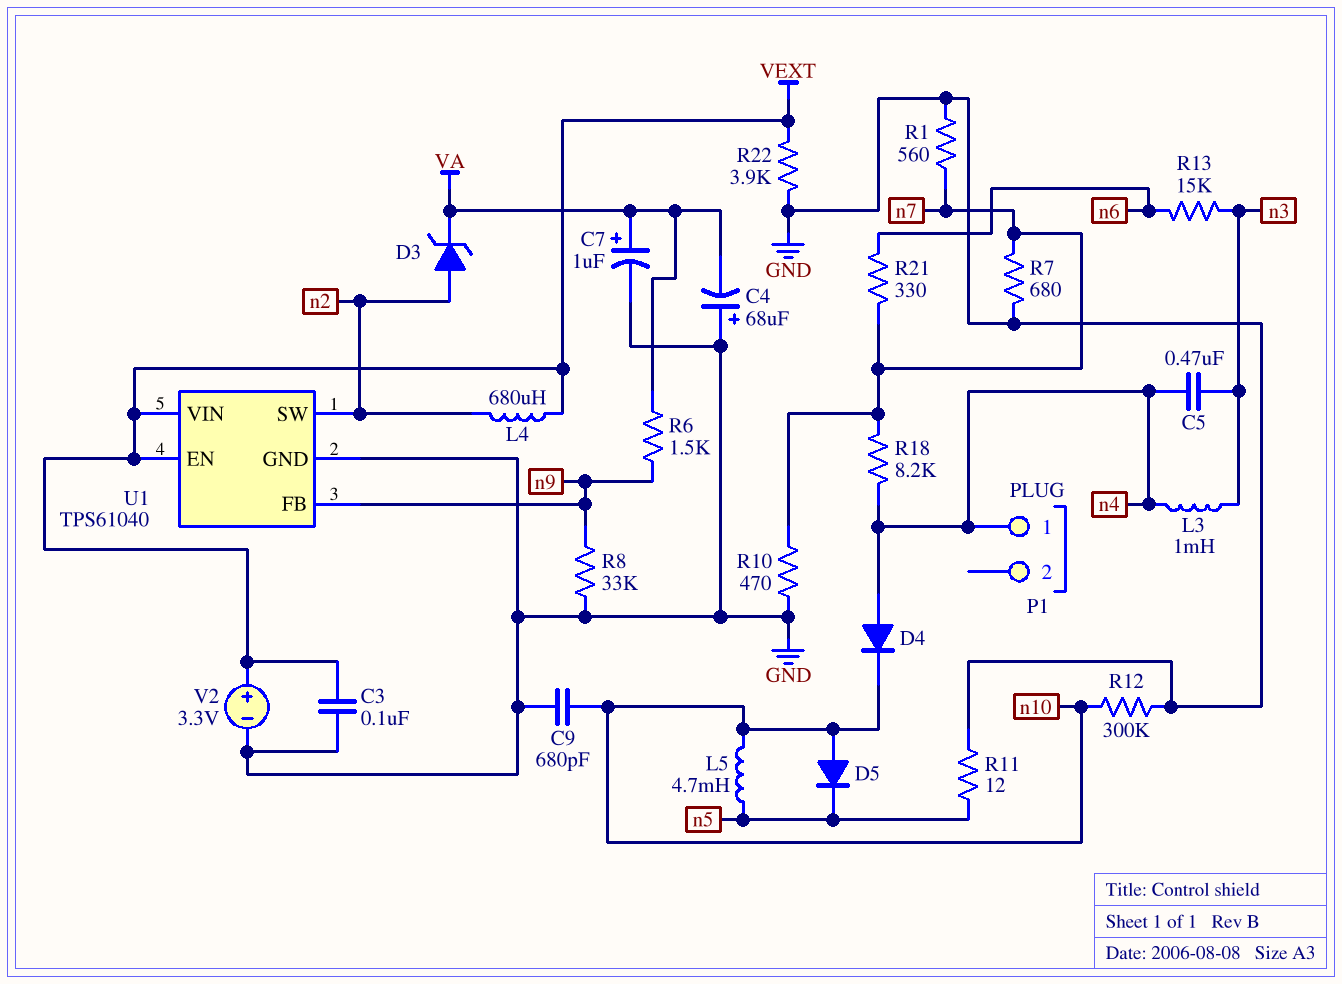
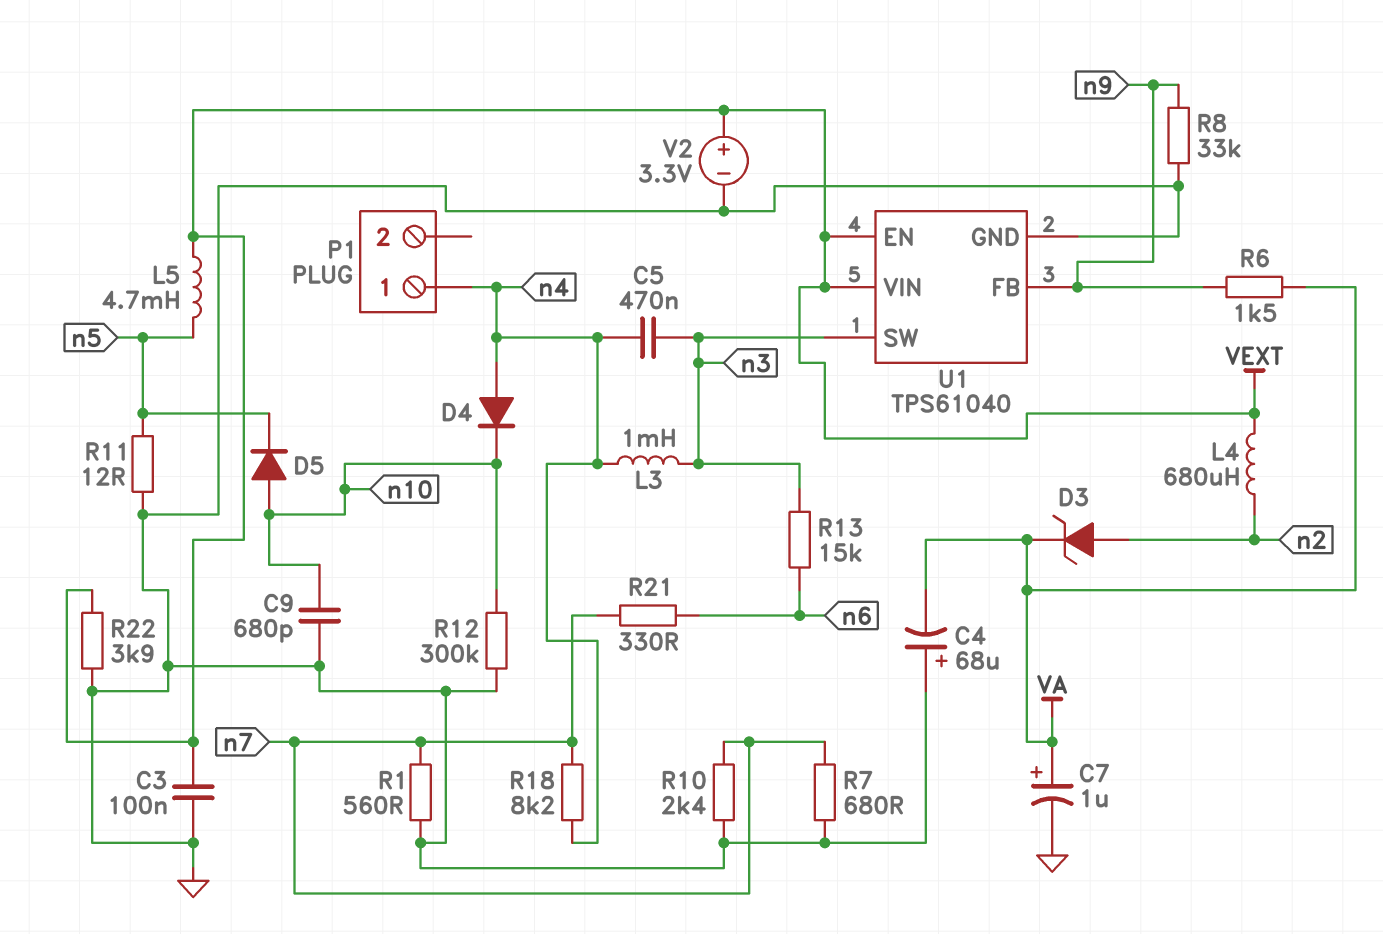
L5: 4.7mH (n5, n10) -> 4.7mH (VEXT, n5)
R10: 470 (GND, n7) -> 2.4k (GND, n7)
U1 pin SW: n2 -> n3

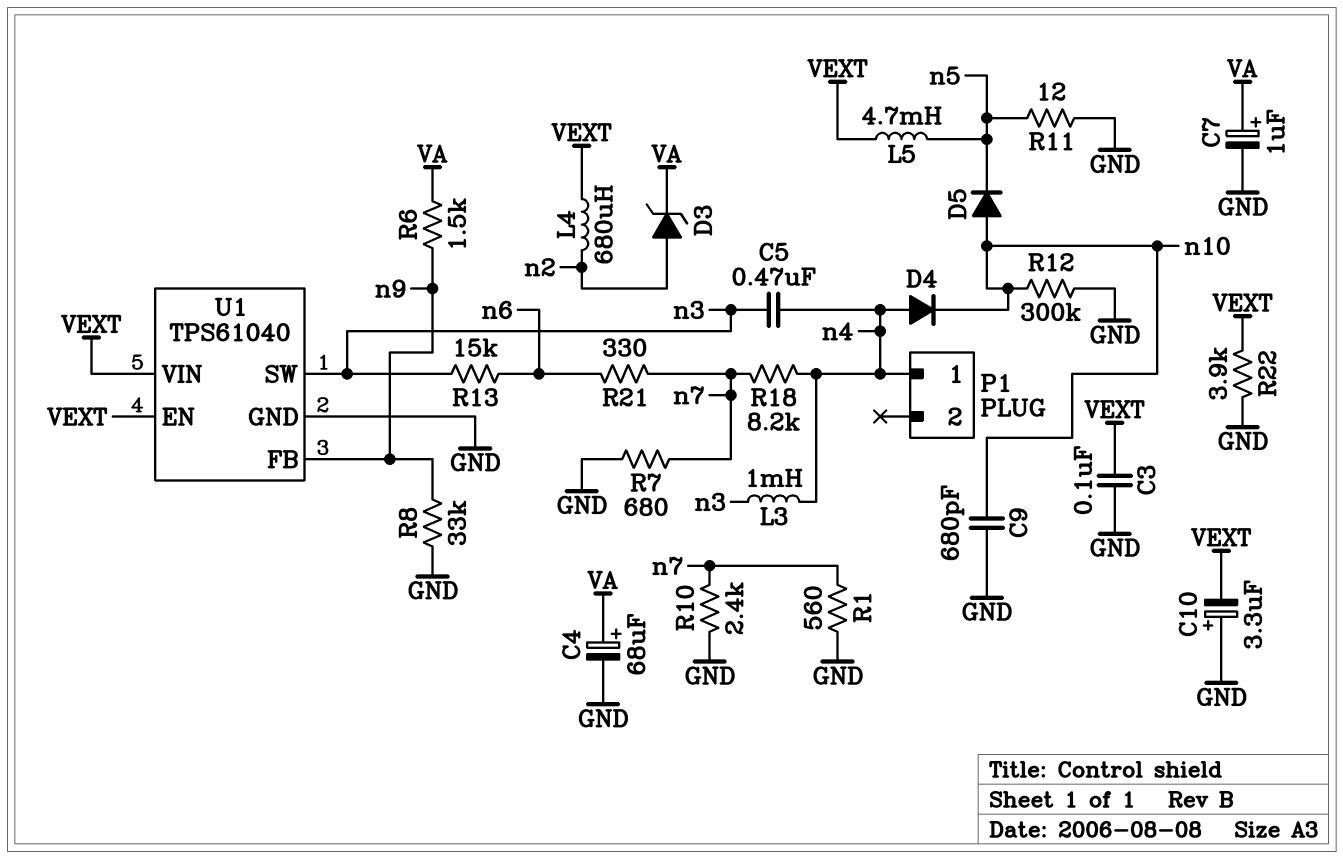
C4: 68uF (plus GND, minus VA) -> 68uF (plus VA, minus GND)
C10: none -> 3.3uF (plus GND, minus VEXT)
V2: 3.3V (plus VEXT, minus GND) -> none

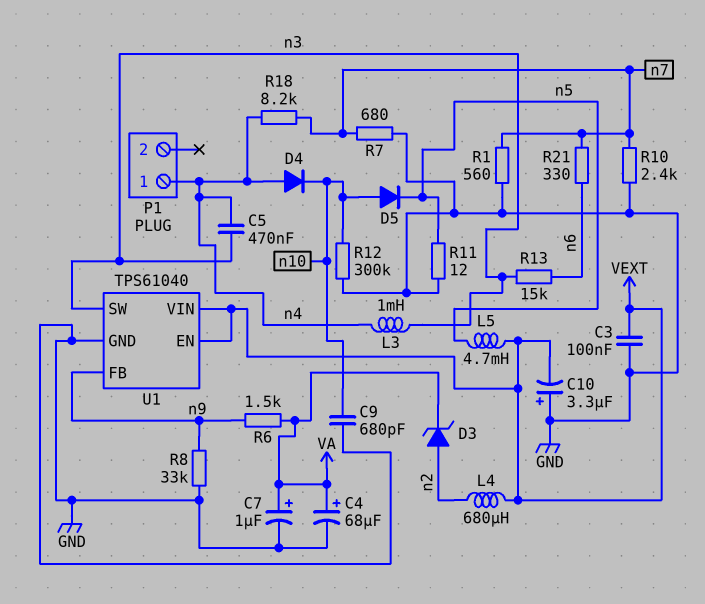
R22: 3.9k (GND, VEXT) -> none

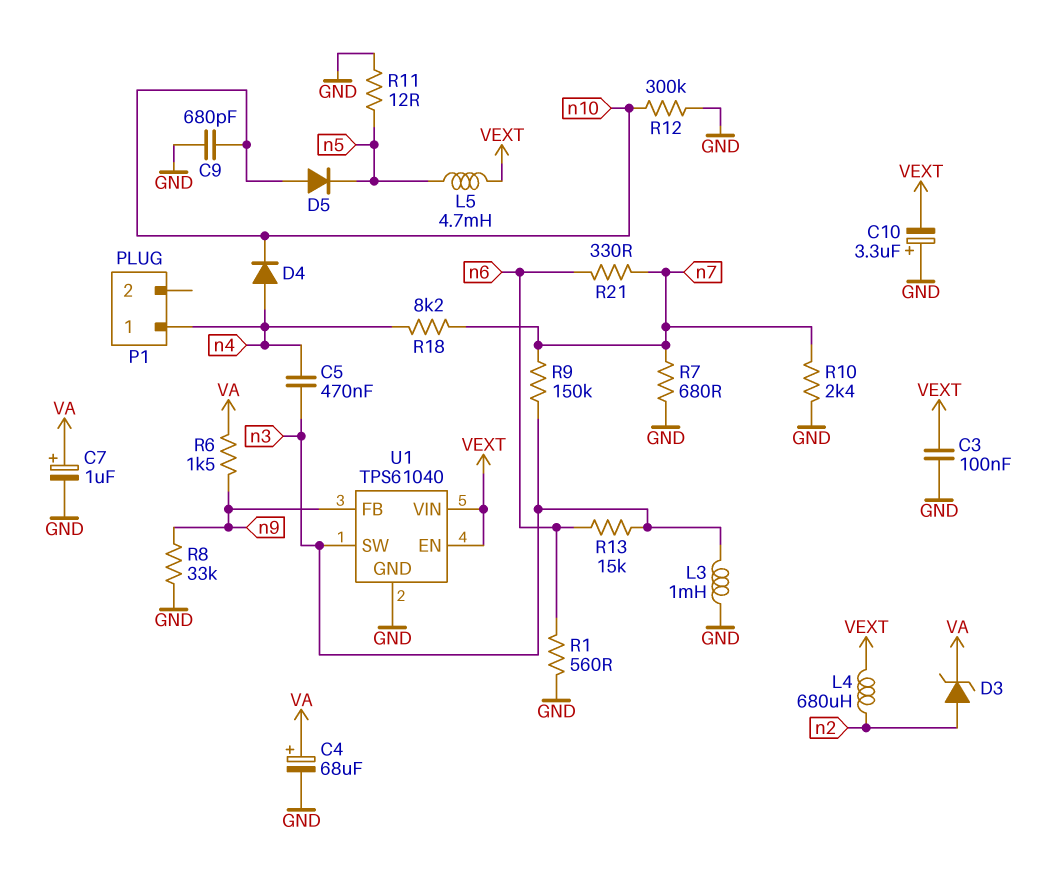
L3: 1mH (n3, n4) -> 1mH (GND, n3)
R1: 560 (GND, n7) -> 560 (GND, n6)
R9: none -> 150k (n3, n7)

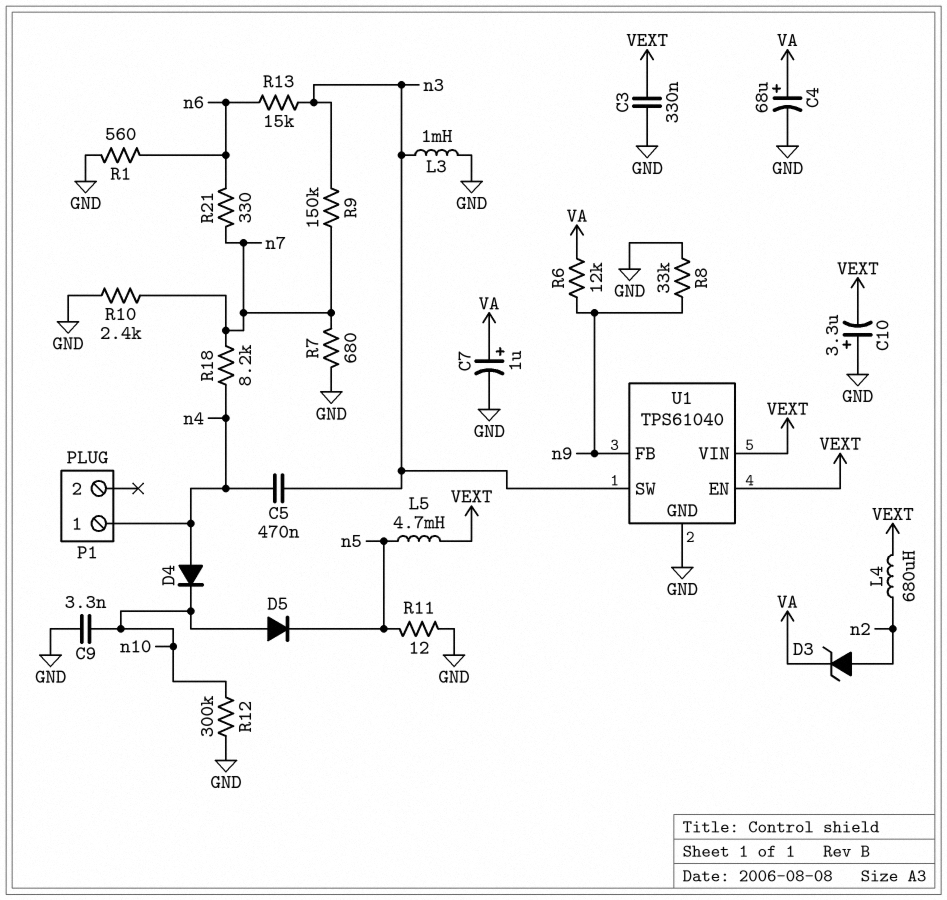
C3: 100nF (GND, VEXT) -> 330nF (GND, VEXT)
C9: 680pF (GND, n10) -> 3.3nF (GND, n10)
R6: 1.5k (VA, n9) -> 12k (VA, n9)

